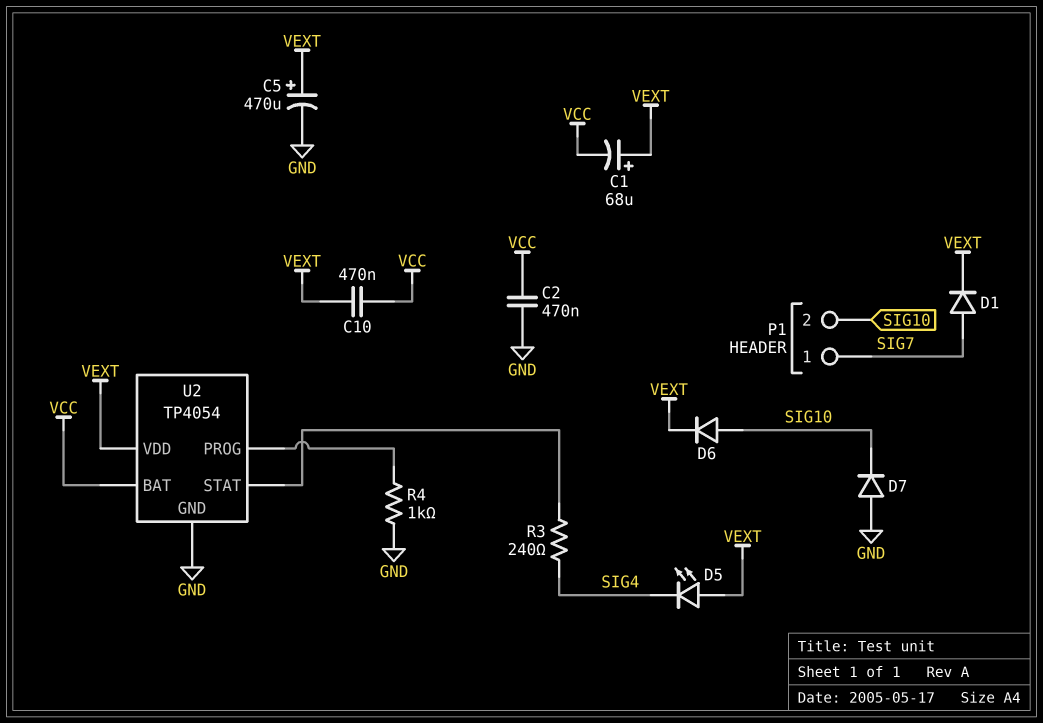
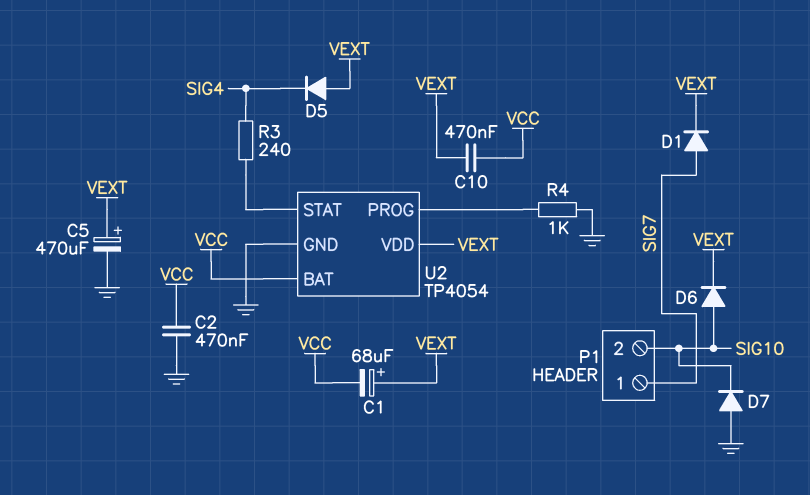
D5: LED (A VEXT, K SIG4) -> diode (A VEXT, K SIG4)

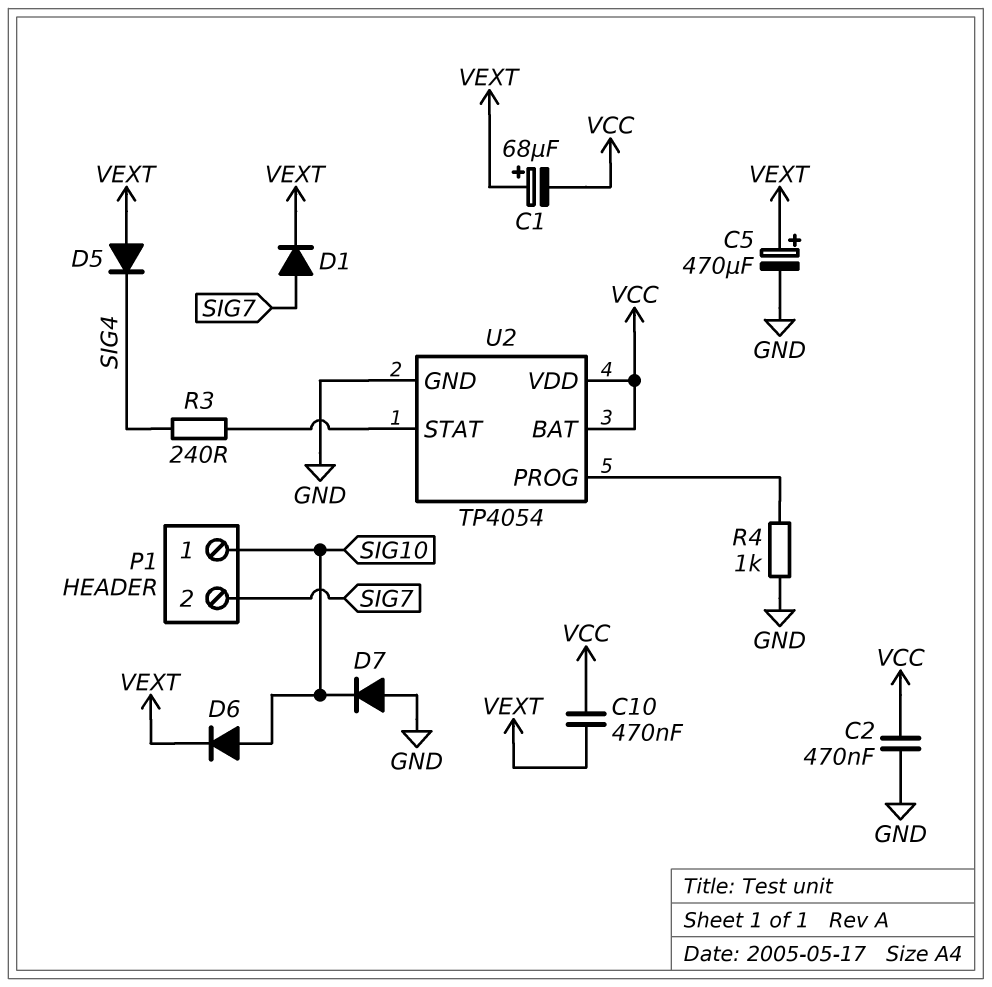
P1 pin 1: SIG7 -> SIG10
P1 pin 2: SIG10 -> SIG7
U2 pin VDD: VEXT -> VCC

